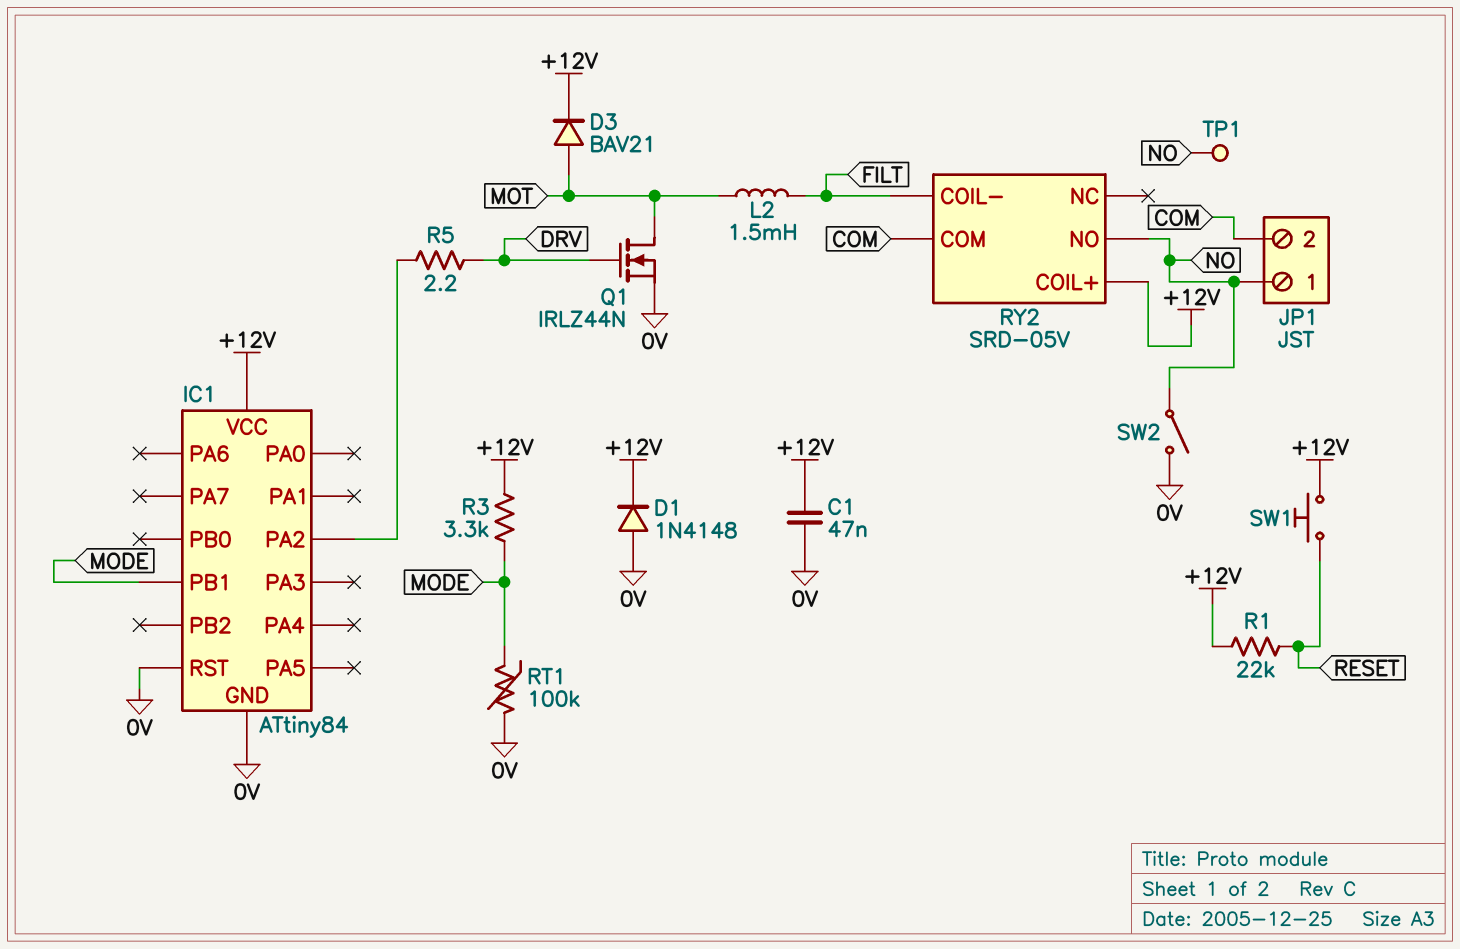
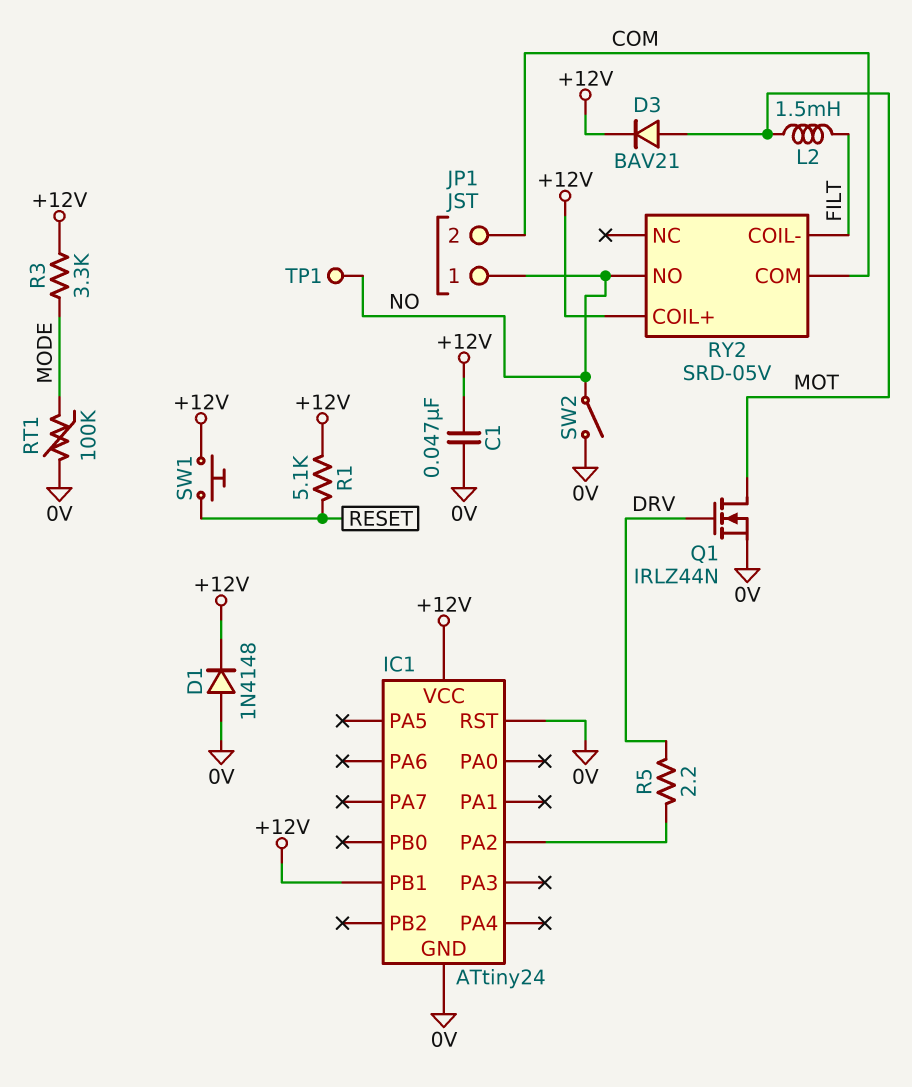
IC1: ATtiny84 -> ATtiny24
IC1 pin PB1: MODE -> +12V
R1: 22k (+12V, RESET) -> 5.1k (+12V, RESET)

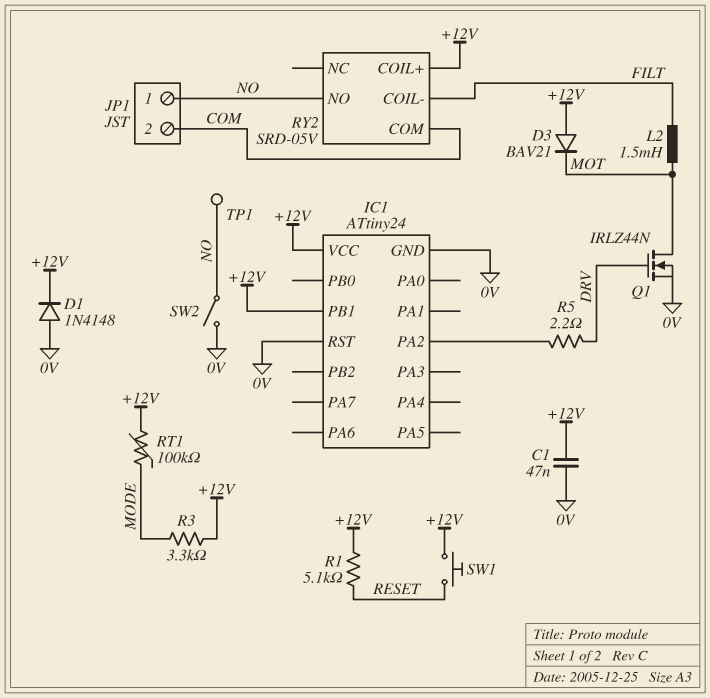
D3: diode BAV21 (A MOT, K +12V) -> diode BAV21 (A +12V, K MOT)
RT1: 100k (0V, MODE) -> 100k (+12V, MODE)

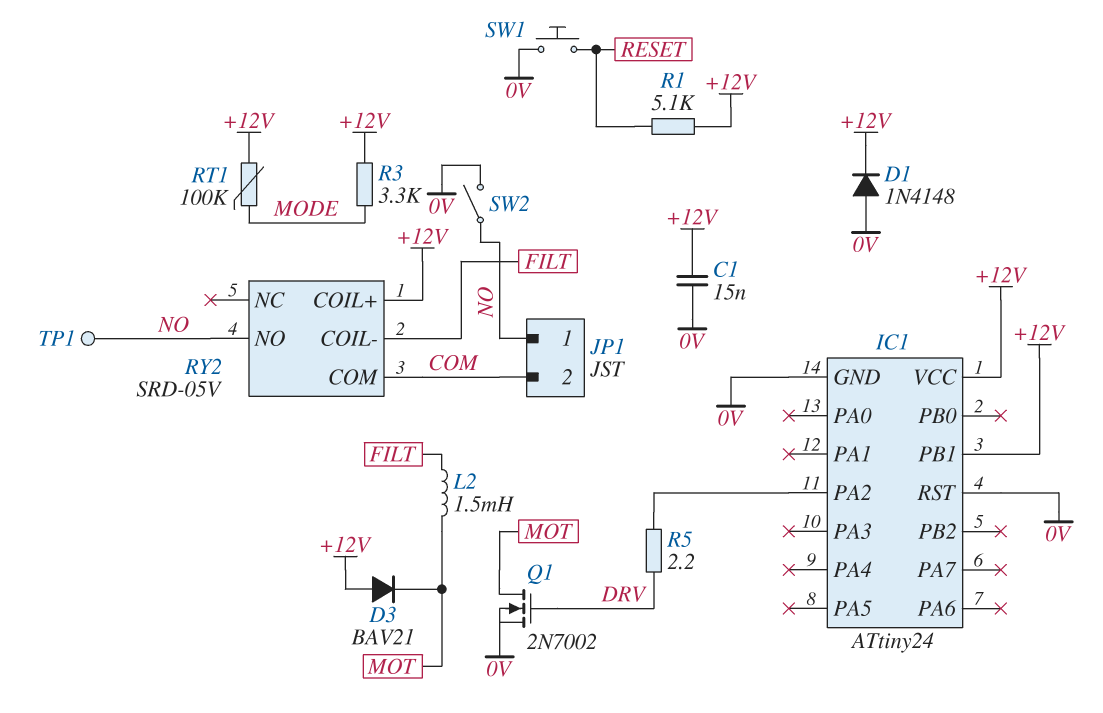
C1: 47nF (+12V, 0V) -> 15nF (+12V, 0V)
Q1: NMOS IRLZ44N (G DRV, D MOT, S 0V) -> NMOS 2N7002 (G DRV, D MOT, S 0V)
SW1: button (+12V, RESET) -> button (0V, RESET)

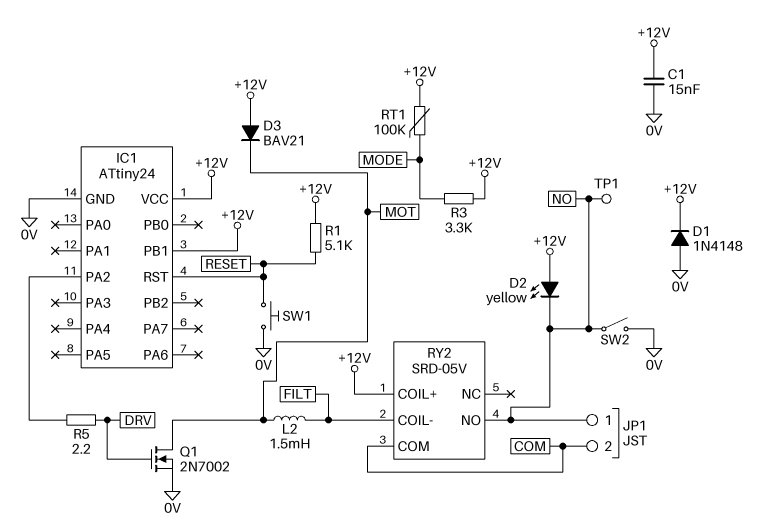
D2: none -> LED yellow (A +12V, K NO)
IC1 pin RST: 0V -> RESET

